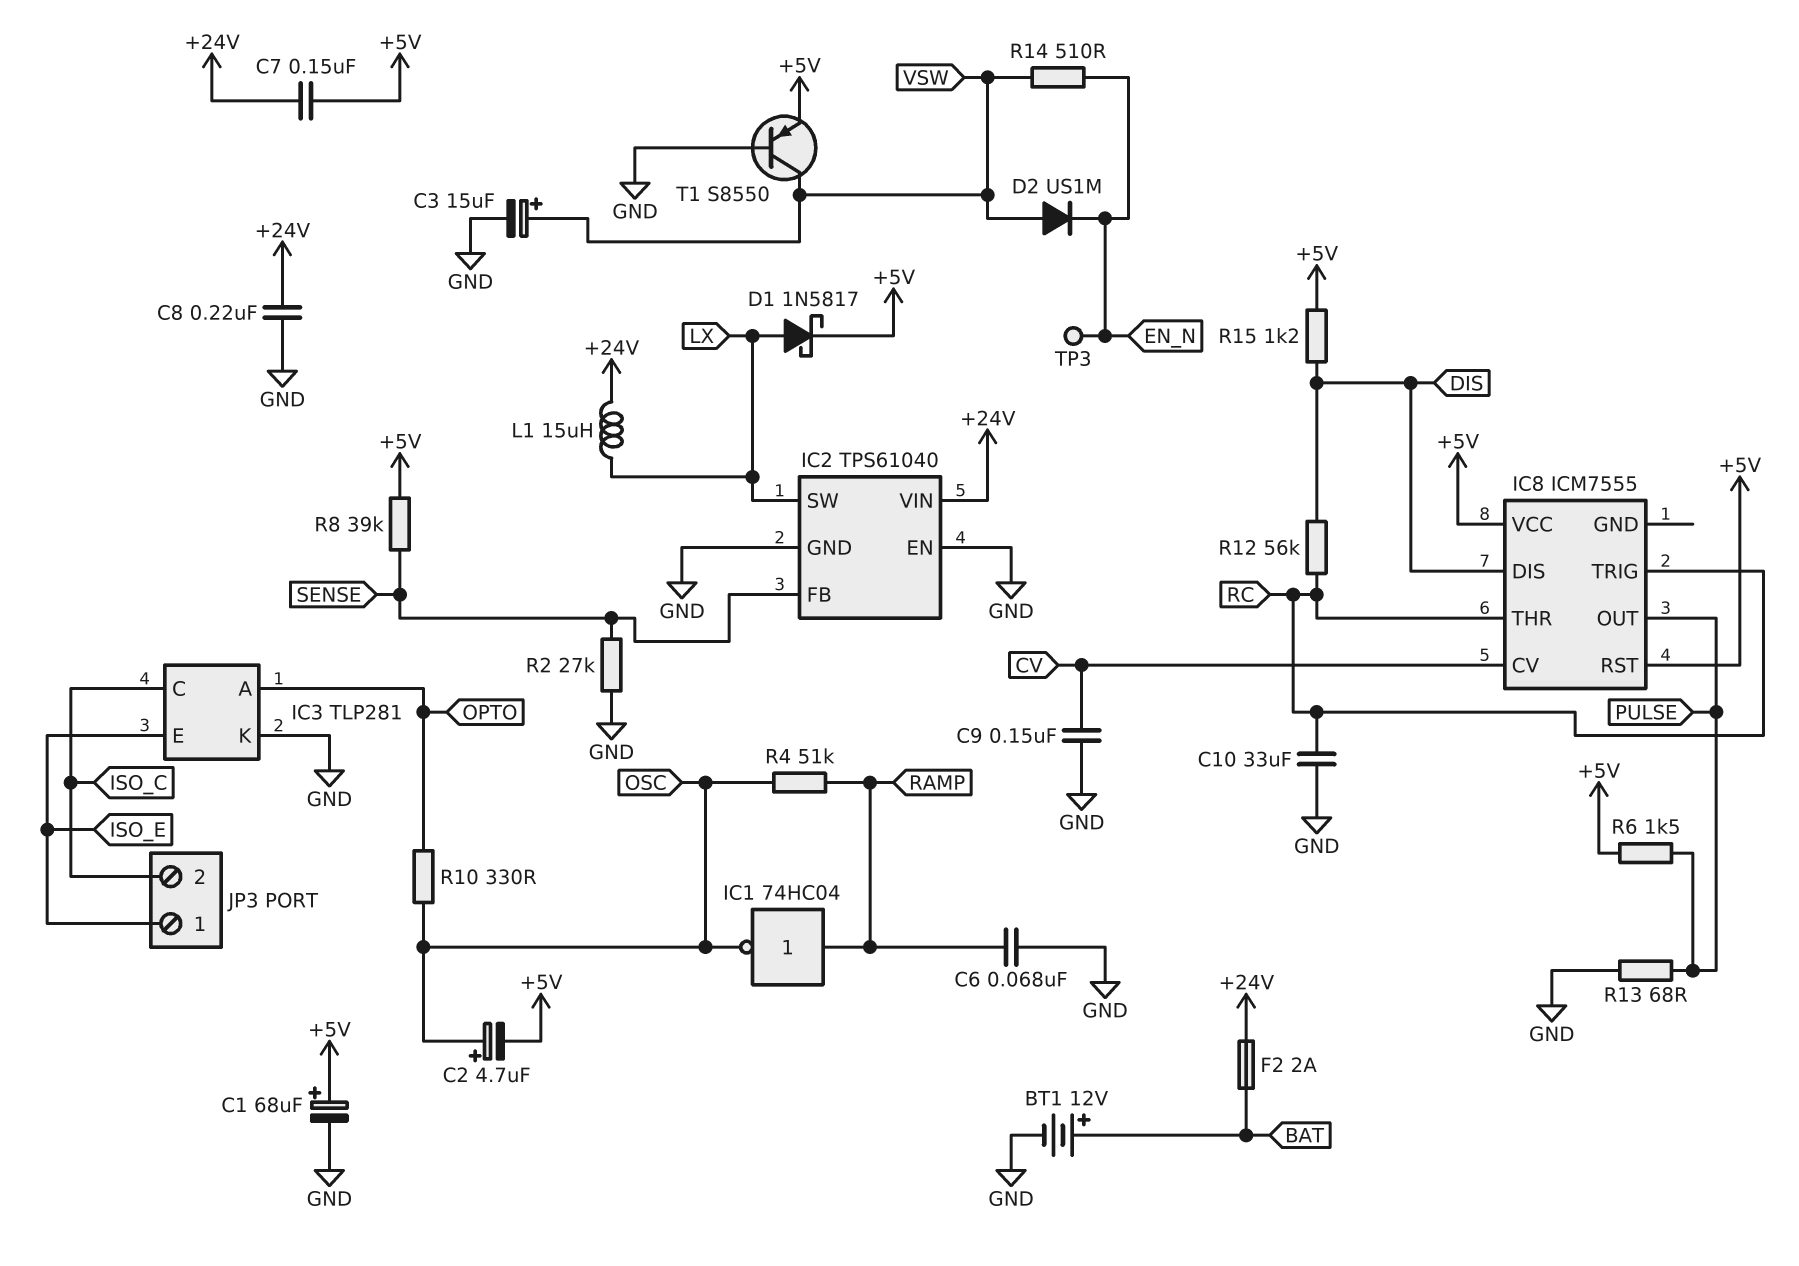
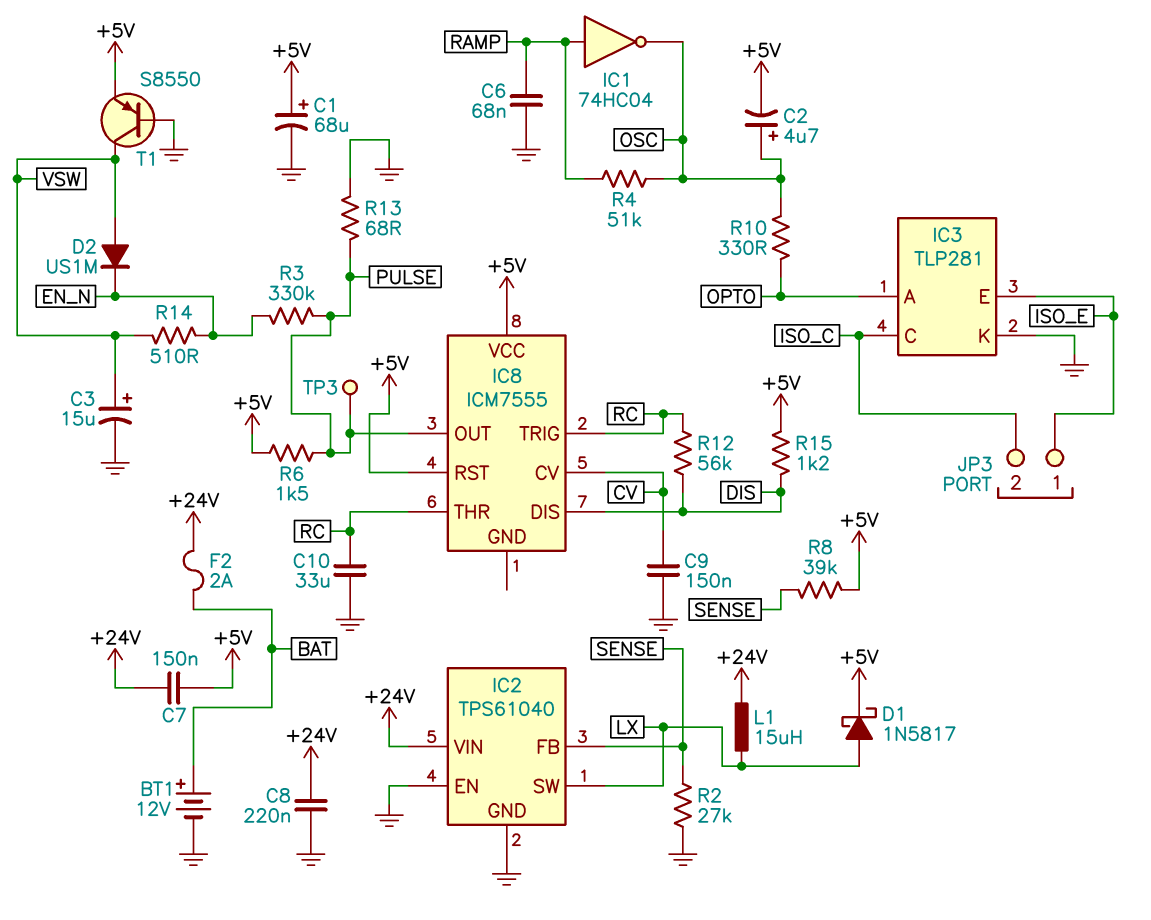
R3: none -> 330k (EN_N, PULSE)
TP3: test point (EN_N) -> test point (PULSE)

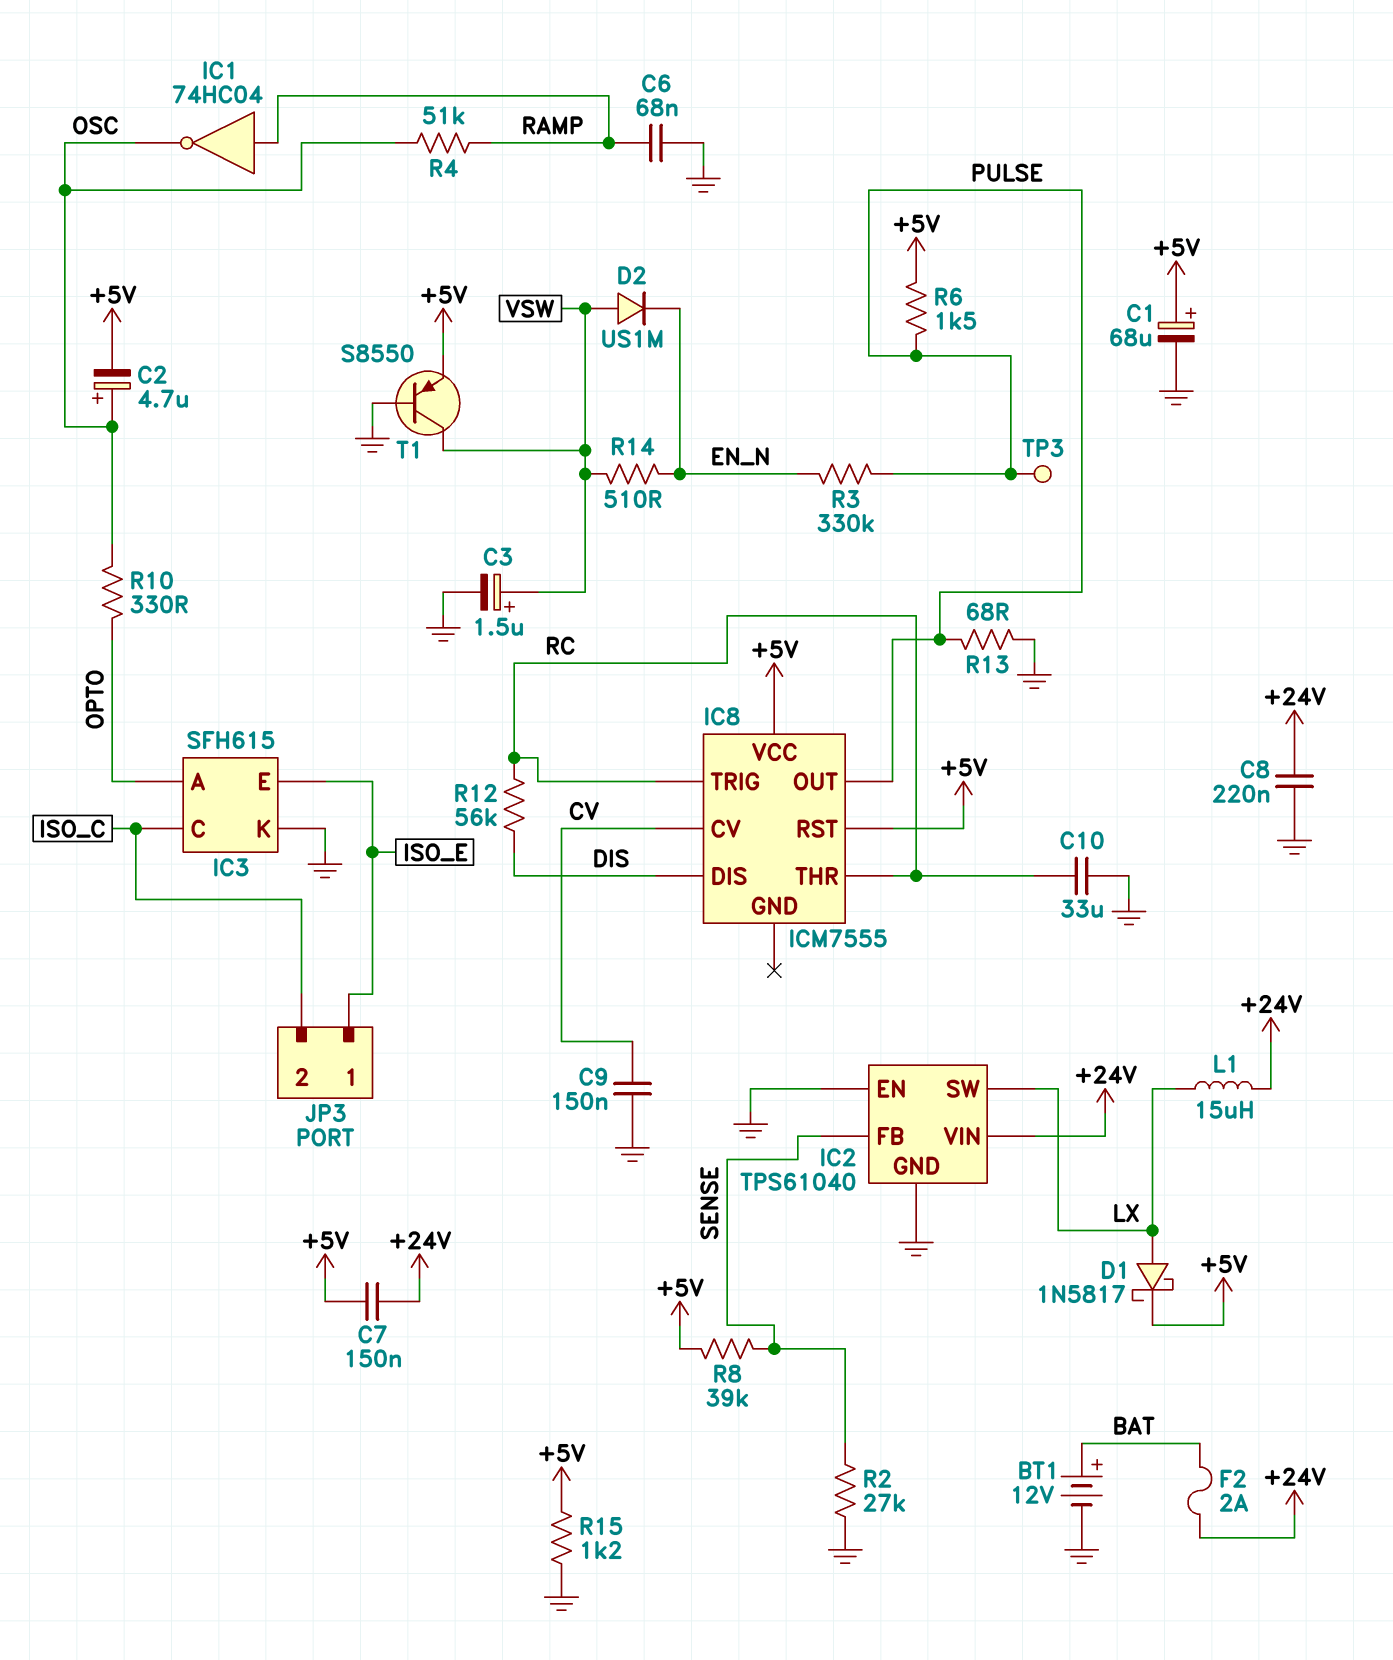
C3: 15uF (plus VSW, minus GND) -> 1.5uF (plus VSW, minus GND)
IC3: TLP281 -> SFH615
R15: 1.2k (+5V, DIS) -> 1.2k (+5V, GND)

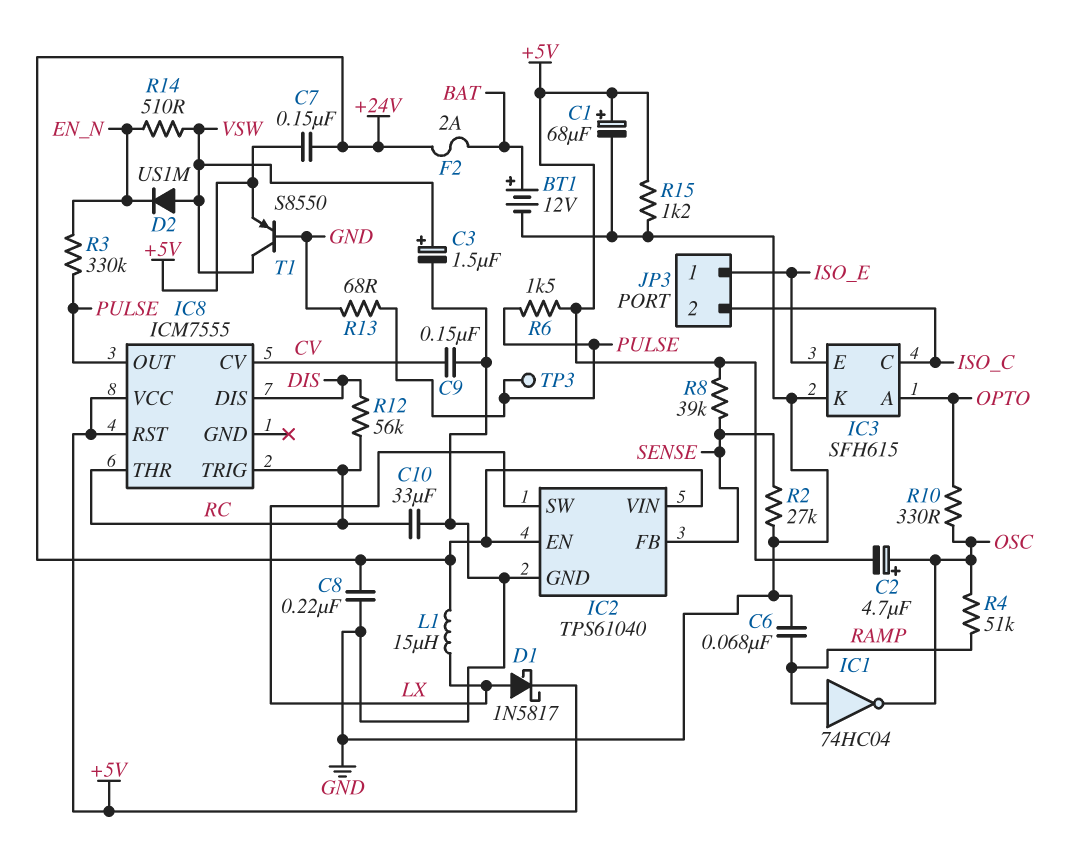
IC2 pin EN: GND -> +24V

